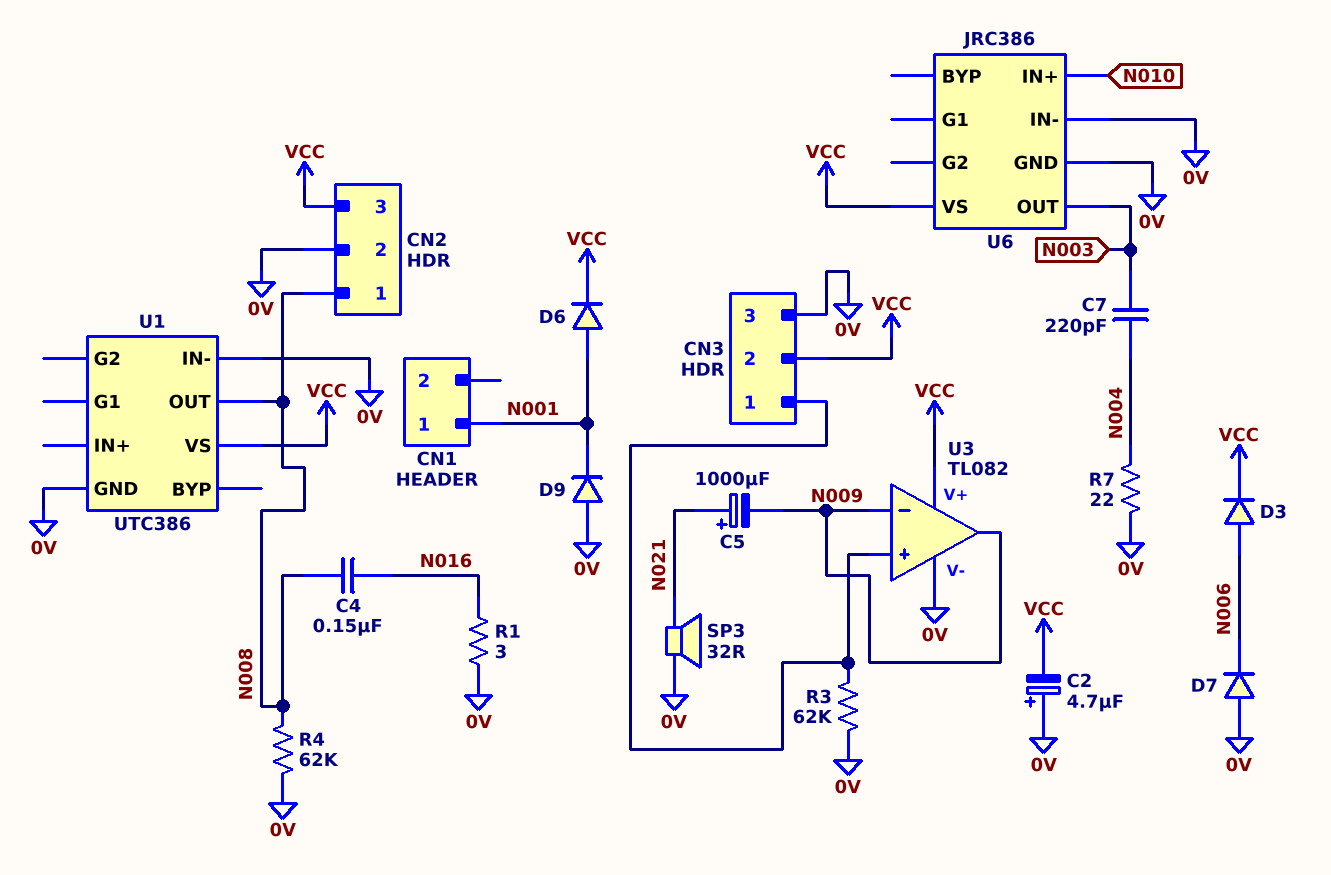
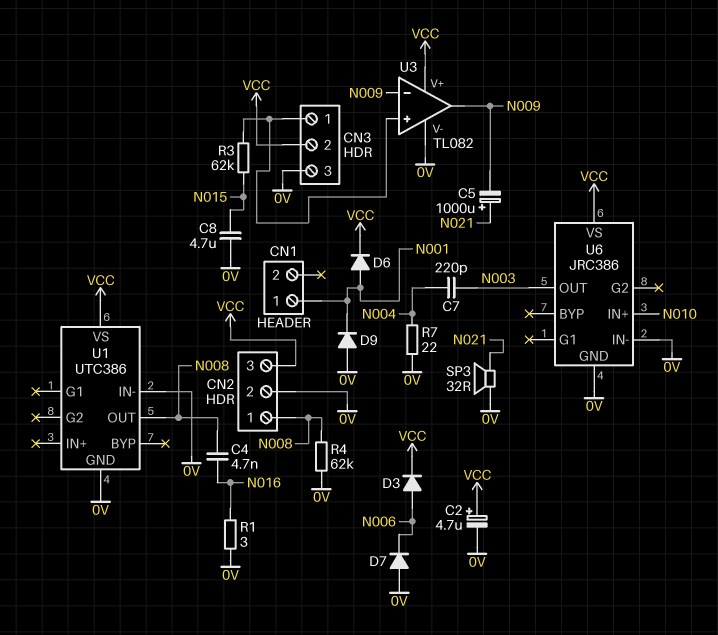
C2: 4.7uF (plus 0V, minus VCC) -> 4.7uF (plus VCC, minus 0V)
C4: 150nF (N008, N016) -> 4.7nF (N008, N016)
C8: none -> 4.7uF (0V, N015)
R3: 62k (0V, CN3/1) -> 62k (CN3/1, N015)

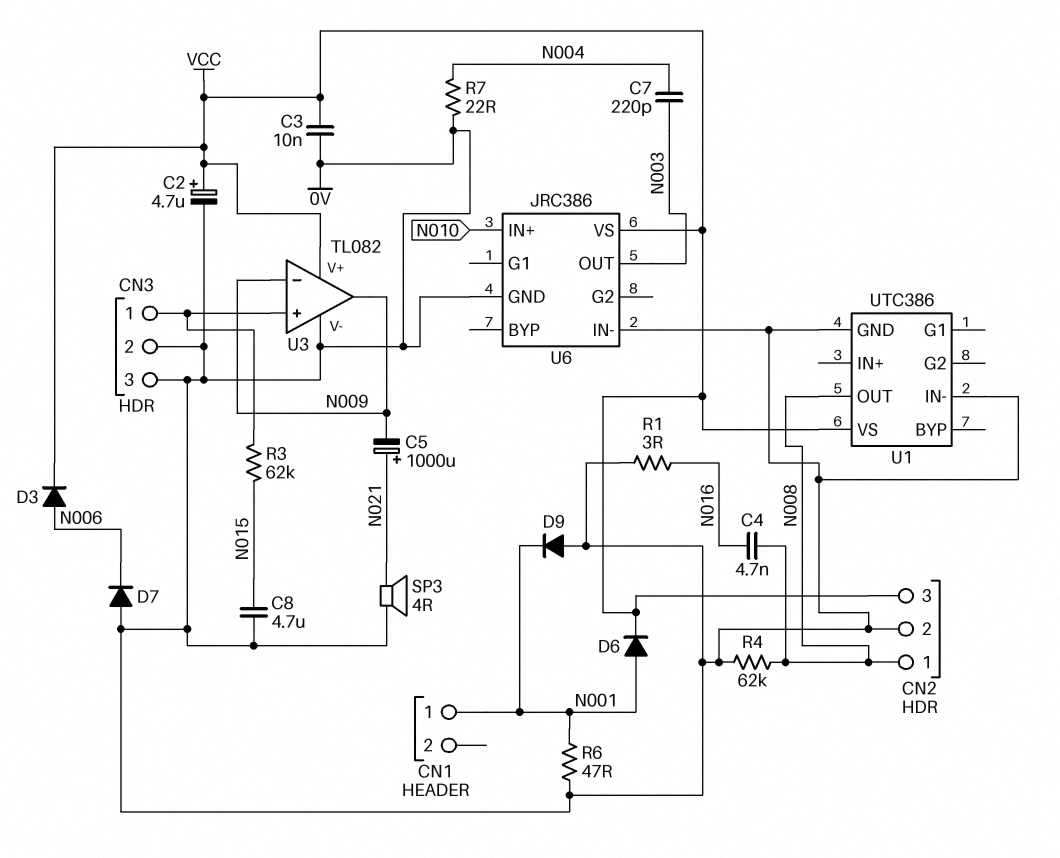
C3: none -> 10nF (0V, VCC)
CN3 pin 2: VCC -> 0V
R6: none -> 47 (0V, N001)
SP3: speaker 32R (0V, N021) -> speaker 4R (0V, N021)

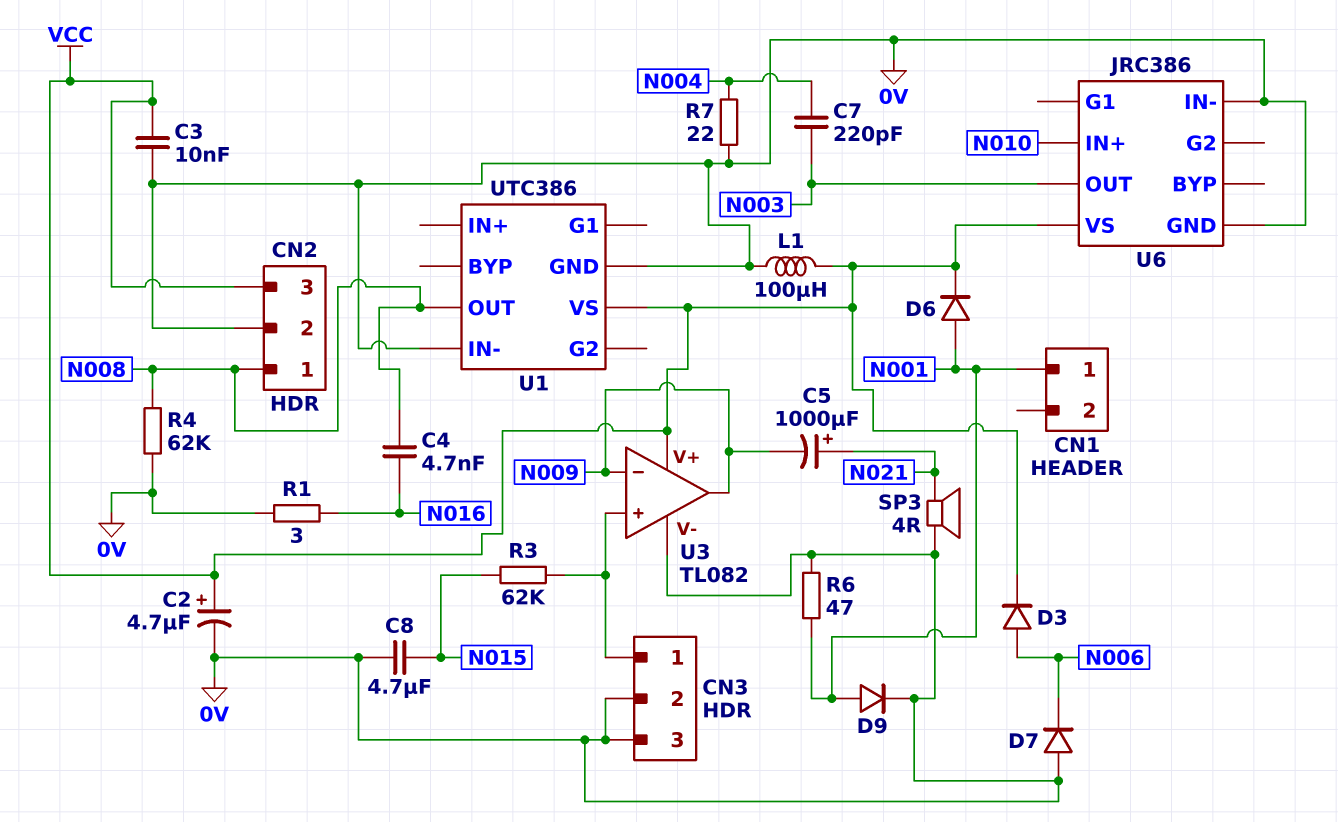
D9: diode (A 0V, K N001) -> diode (A N001, K 0V)
L1: none -> 100uH (0V, VCC)

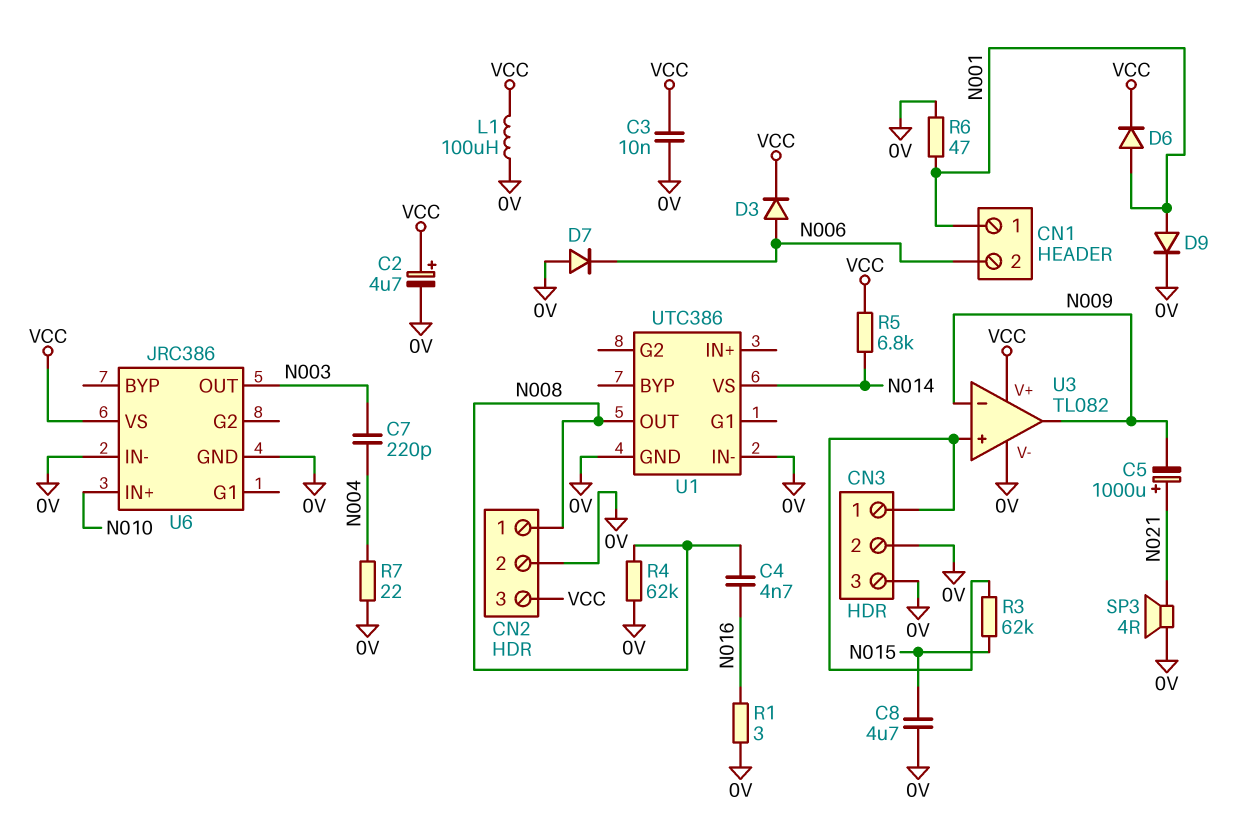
CN1 pin 2: none -> N006
R5: none -> 6.8k (N014, VCC)
U1 pin VS: VCC -> N014

